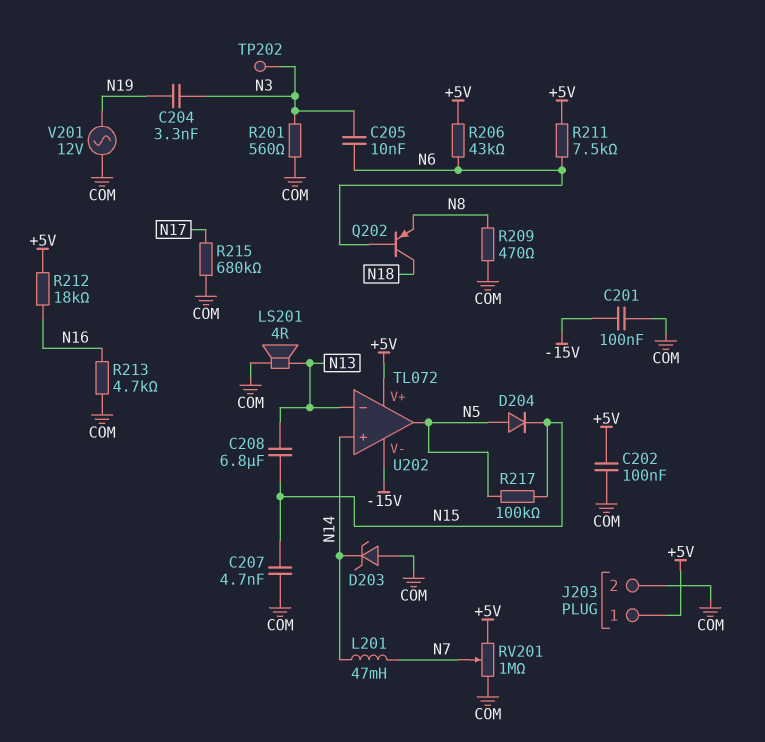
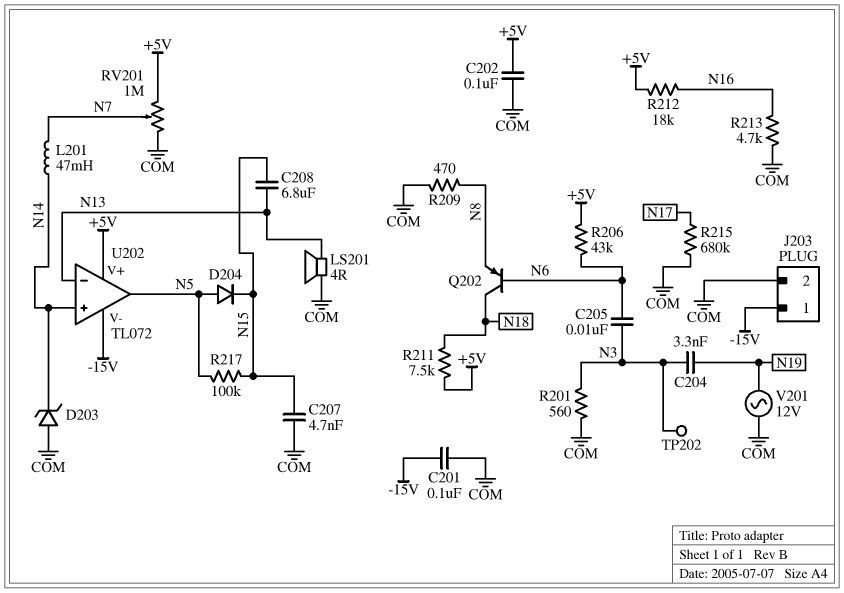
J203 pin 1: +5V -> -15V
R211: 7.5k (+5V, N6) -> 7.5k (+5V, N18)

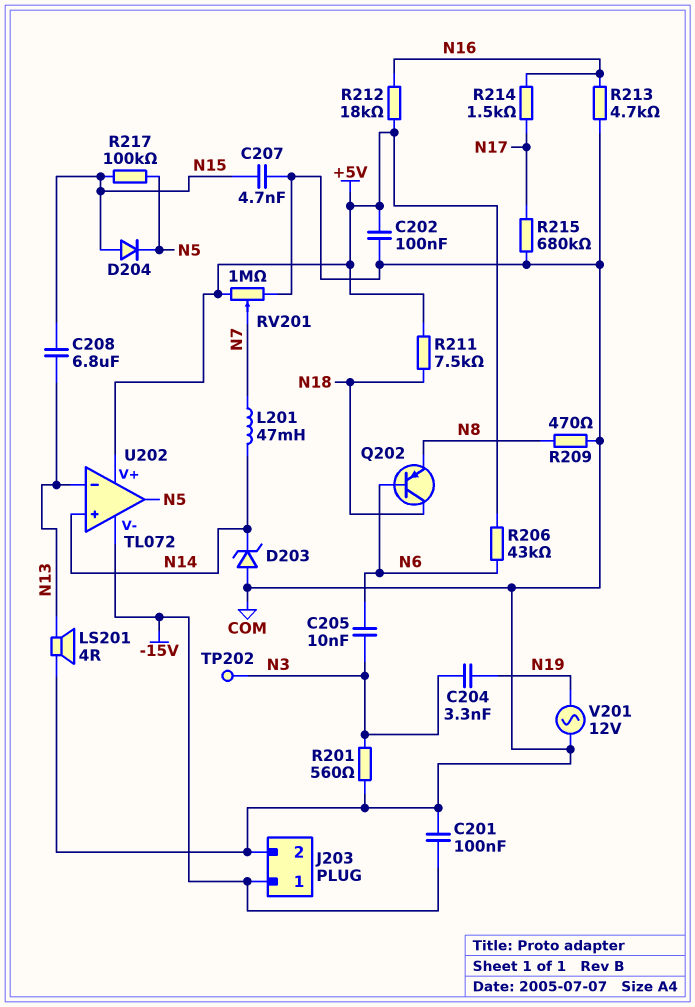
D204: diode (A N5, K N15) -> diode (A N15, K N5)
R214: none -> 1.5k (N16, N17)

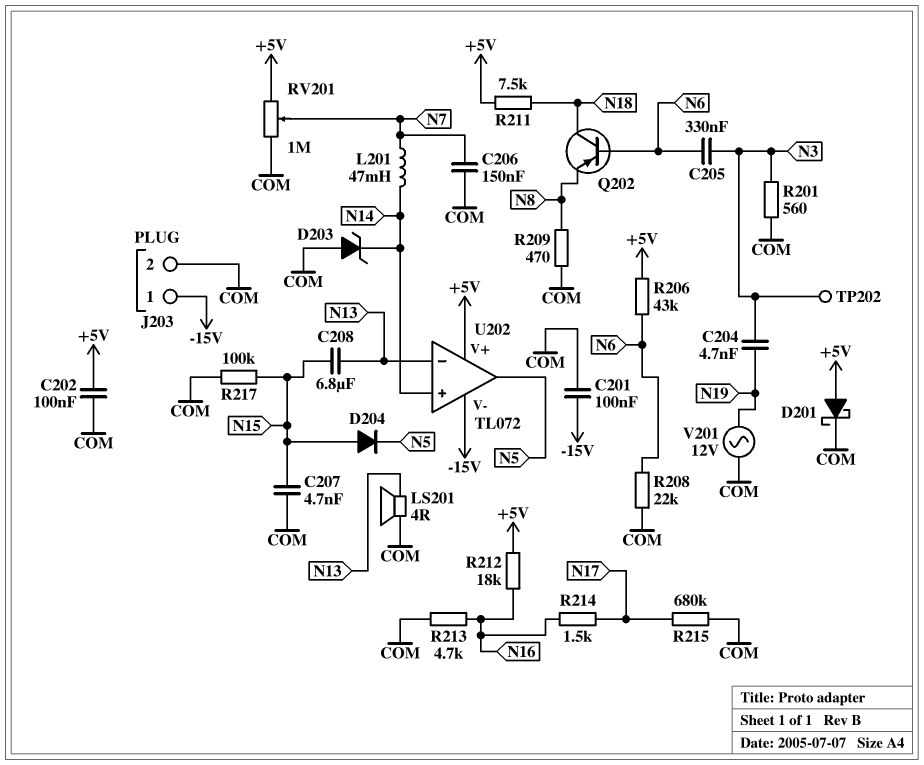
C204: 3.3nF (N3, N19) -> 4.7nF (N3, N19)
C205: 10nF (N3, N6) -> 330nF (N3, N6)
C206: none -> 150nF (COM, N7)
D201: none -> schottky (A +5V, K COM)
R208: none -> 22k (COM, N6)
R217: 100k (N5, N15) -> 100k (COM, N15)

